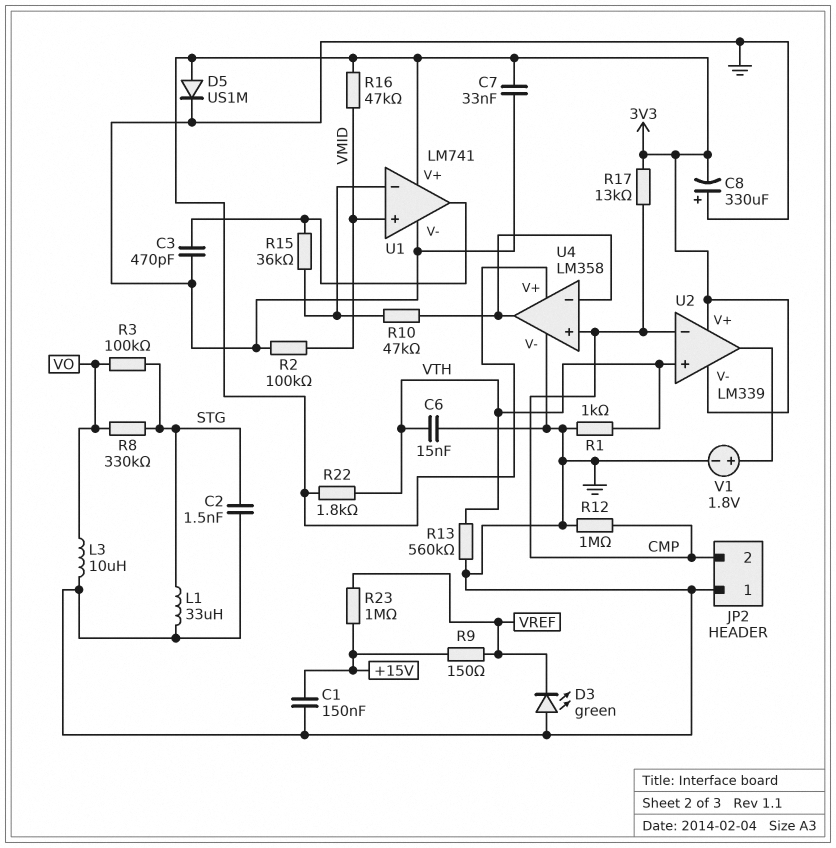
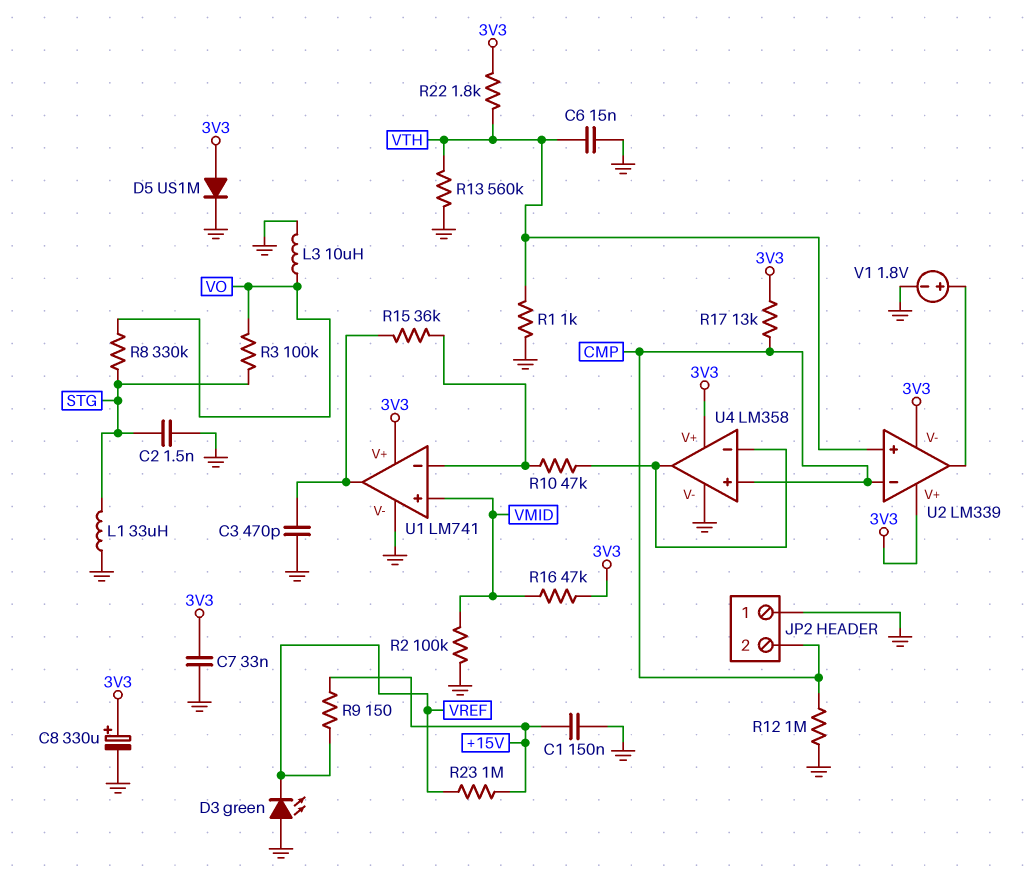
C8: 330uF (plus GND, minus 3V3) -> 330uF (plus 3V3, minus GND)

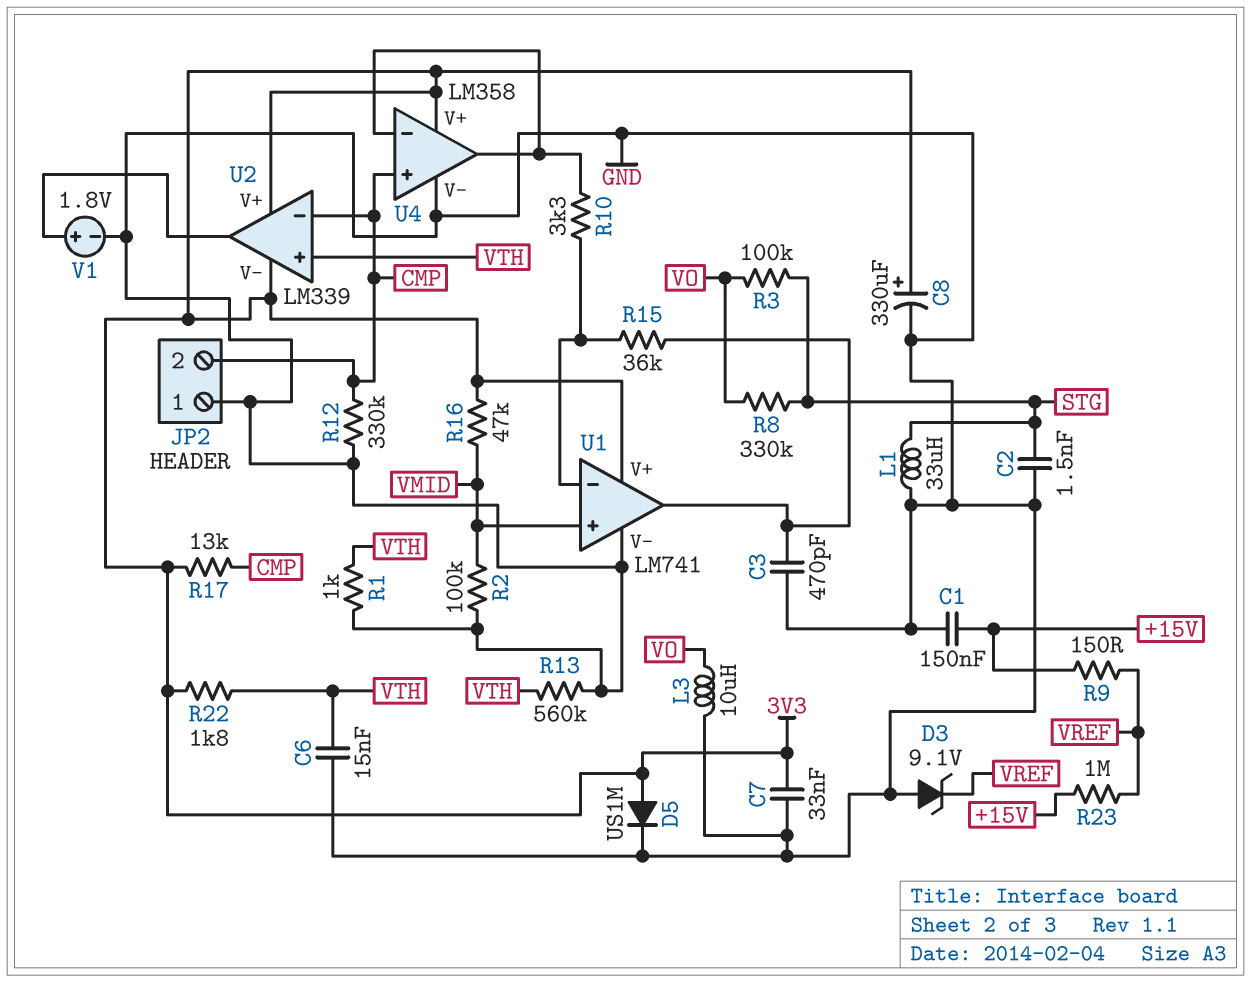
D3: LED green (A GND, K VREF) -> zener 9.1V (A GND, K VREF)
R10: 47k (U1/in-, U4/in-) -> 3.3k (U1/in-, U4/in-)
R12: 1M (CMP, GND) -> 330k (CMP, GND)

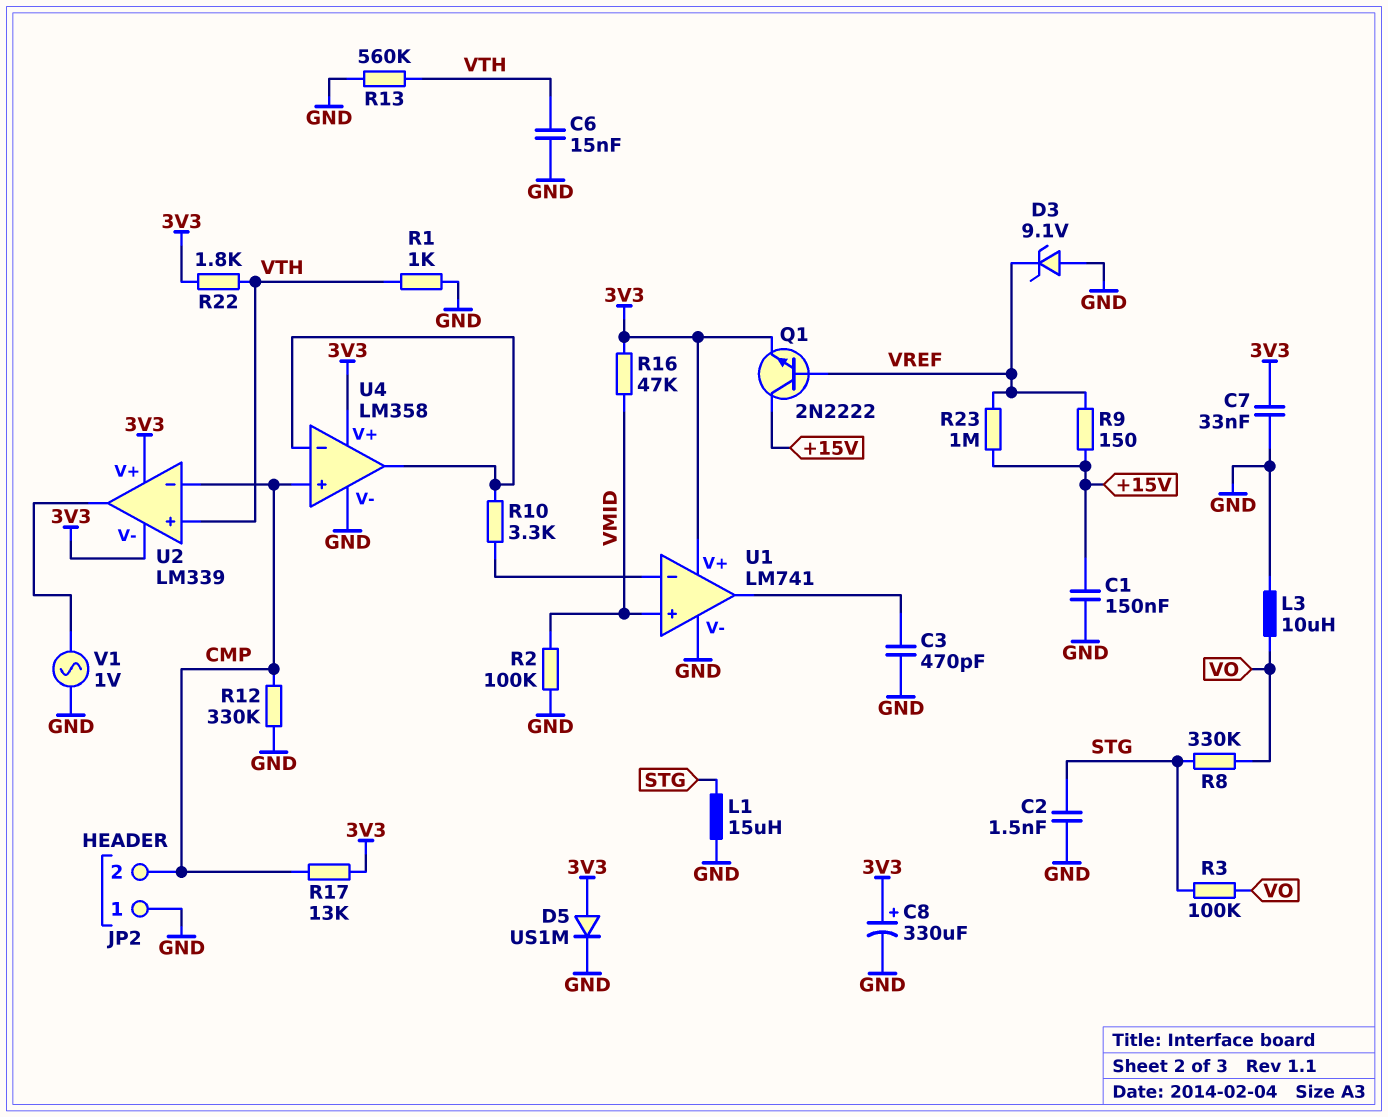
L1: 33uH (GND, STG) -> 15uH (GND, STG)
Q1: none -> NPN 2N2222 (B VREF, C +15V, E 3V3)
R15: 36k (U1/in-, U1/out) -> none
V1: 1.8V (plus U2/out, minus GND) -> AC 1V (GND, U2/out)

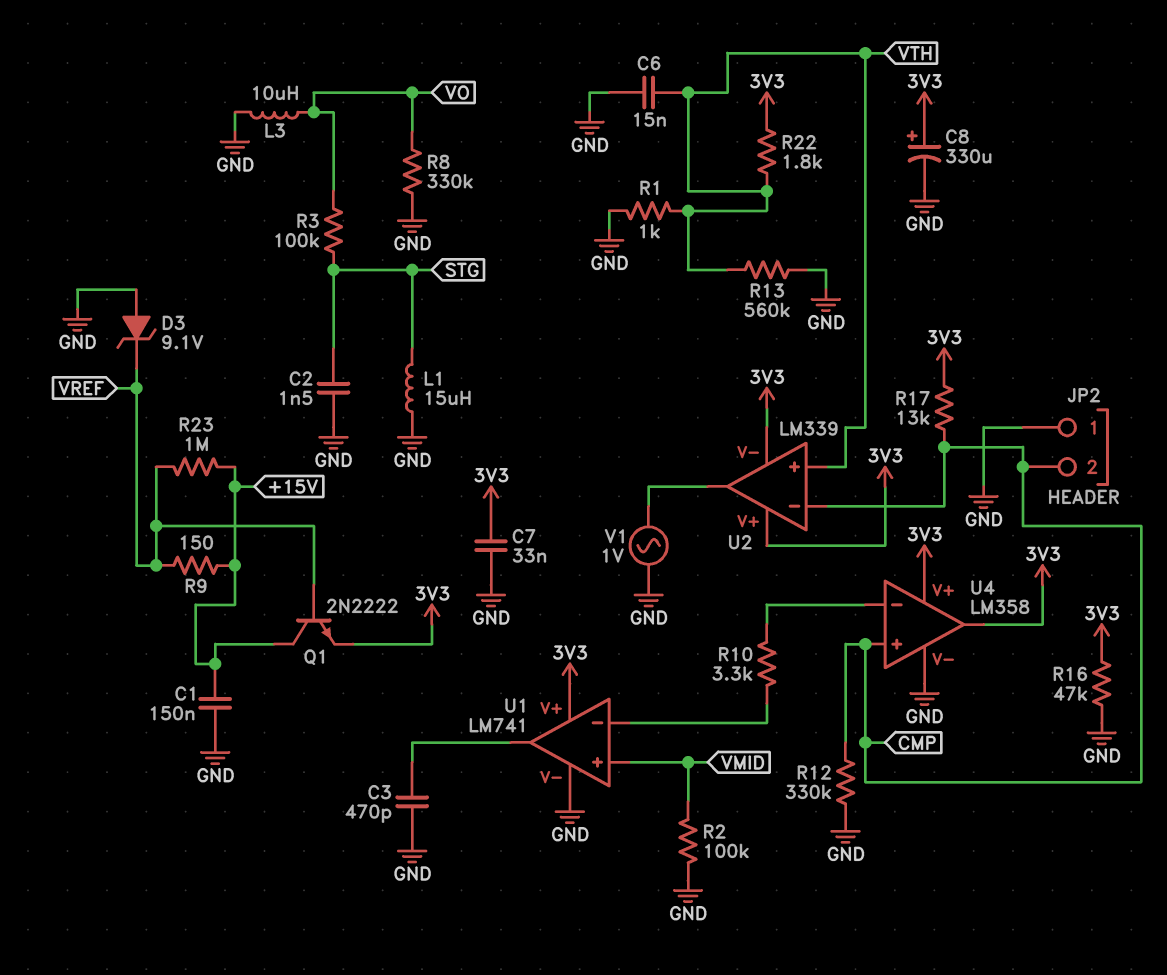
D5: diode US1M (A 3V3, K GND) -> none
R8: 330k (STG, VO) -> 330k (GND, VO)
R16: 47k (3V3, VMID) -> 47k (3V3, GND)
U4 pin out: U4/in- -> 3V3

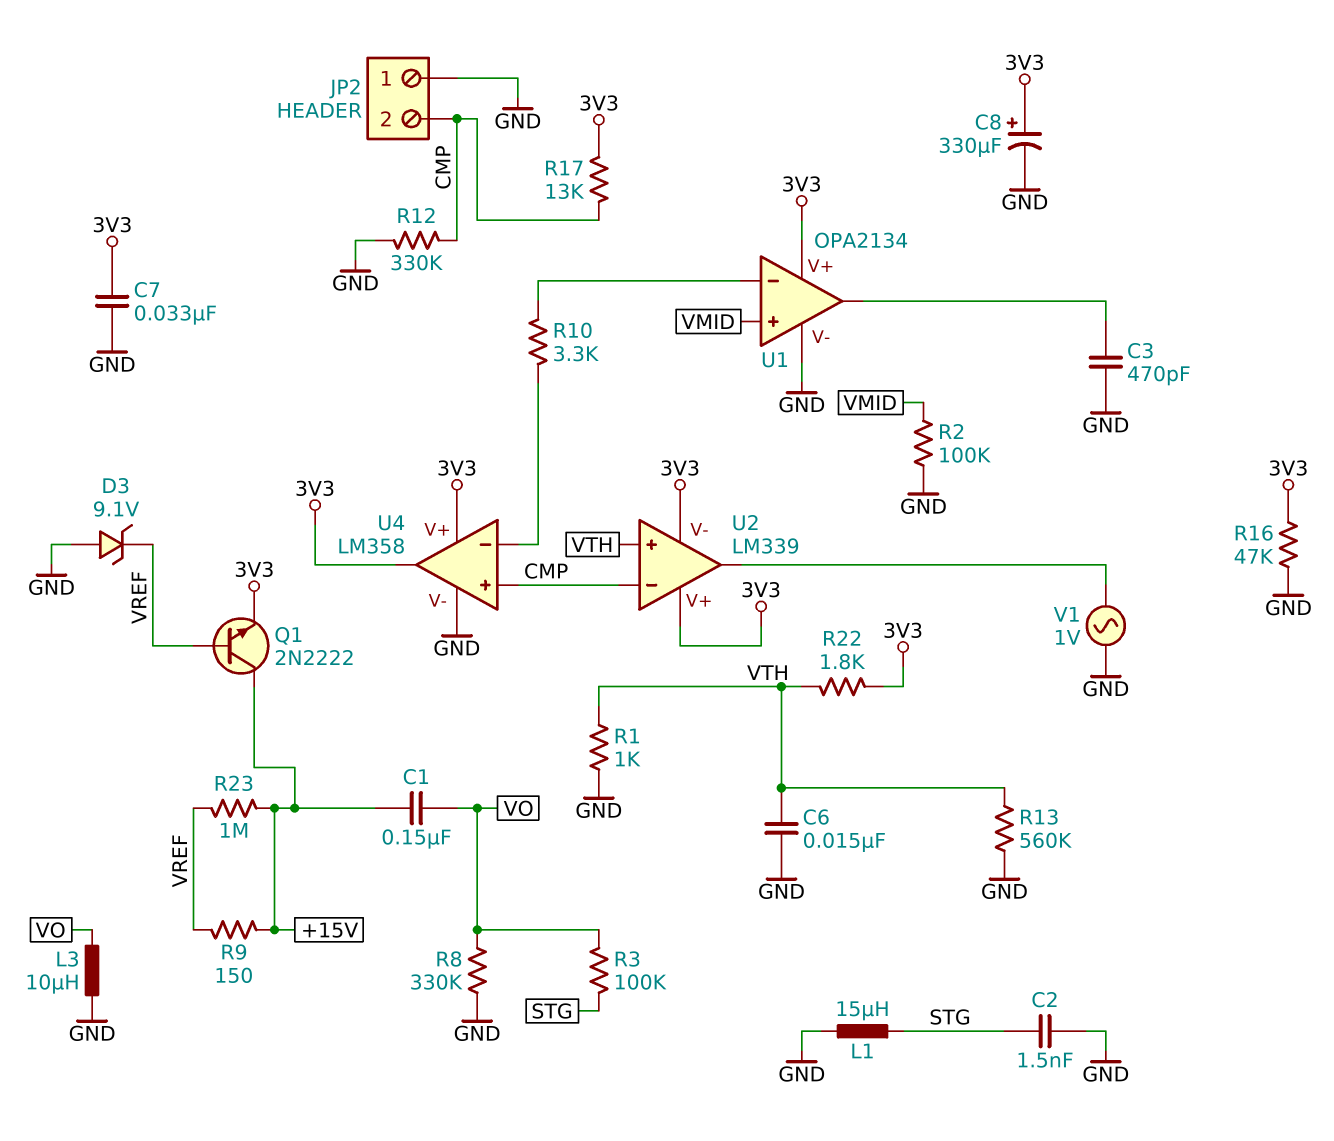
C1: 150nF (+15V, GND) -> 150nF (+15V, VO)
U1: LM741 -> OPA2134

